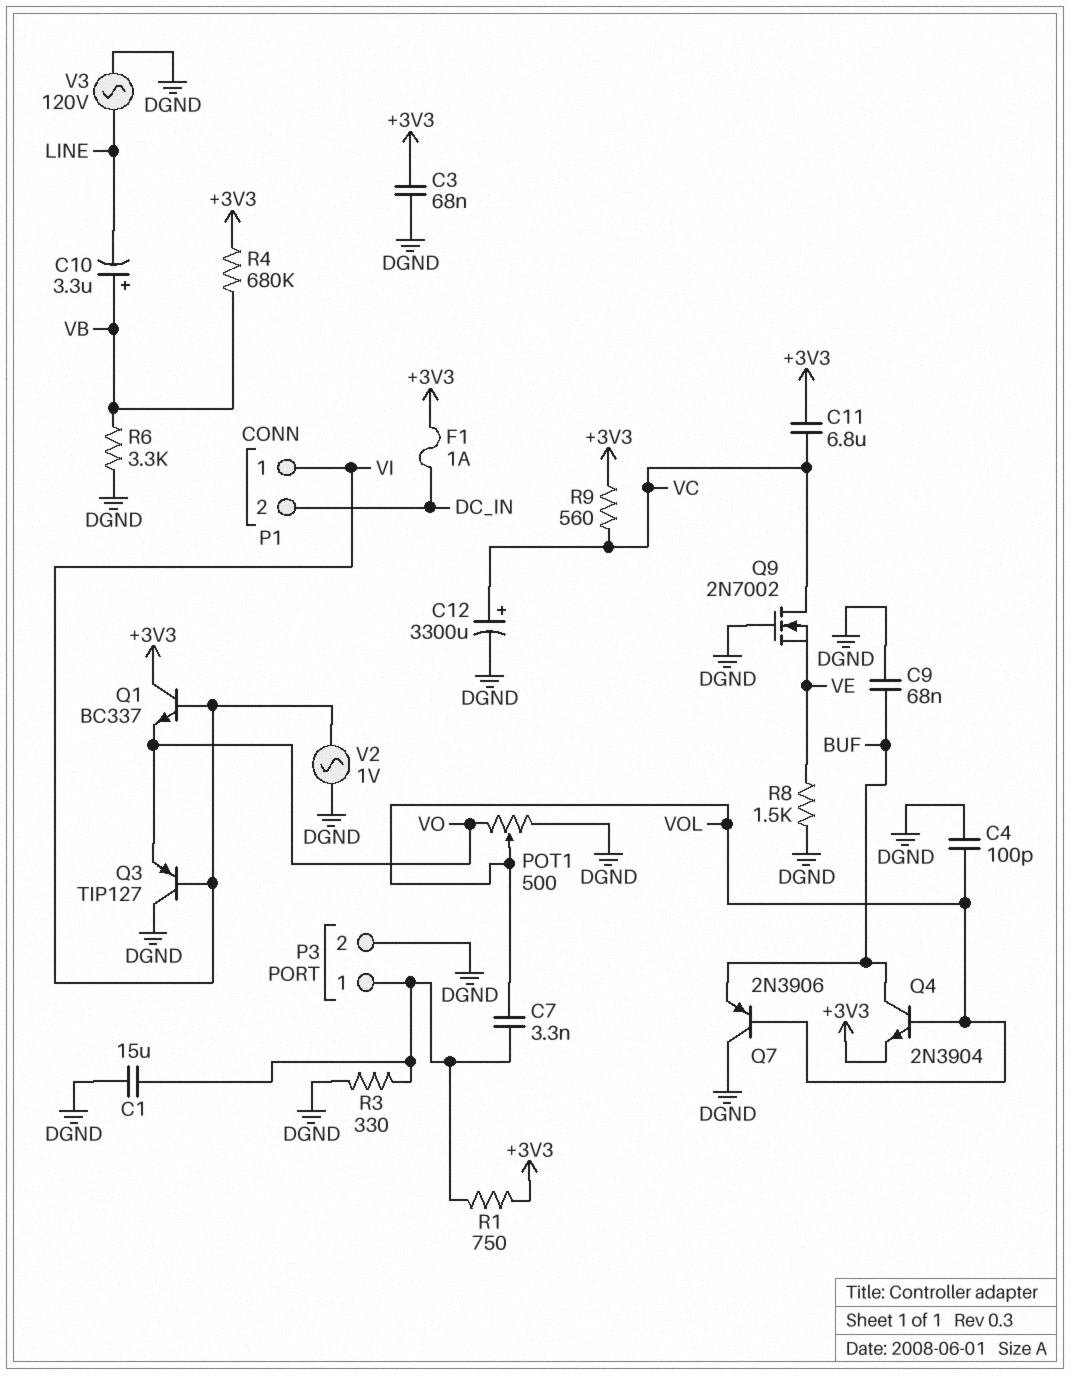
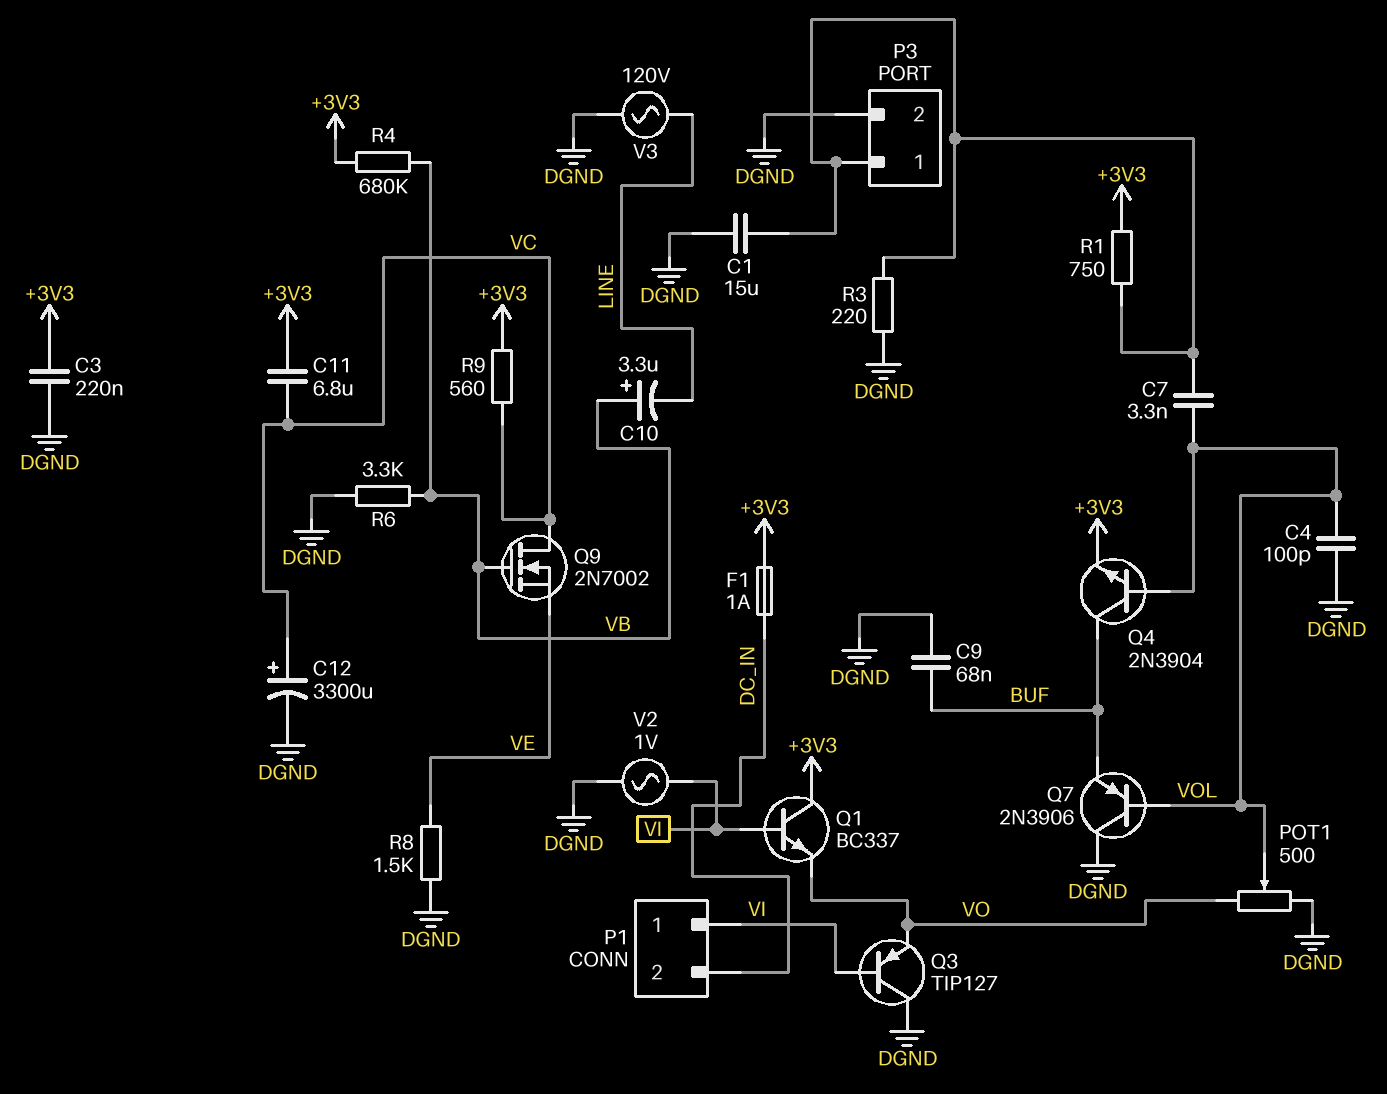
C3: 68nF (+3V3, DGND) -> 220nF (+3V3, DGND)
Q9: NMOS 2N7002 (G DGND, D VC, S VE) -> NMOS 2N7002 (G VB, D VC, S VE)
R3: 330 (DGND, P3/1) -> 220 (DGND, P3/1)

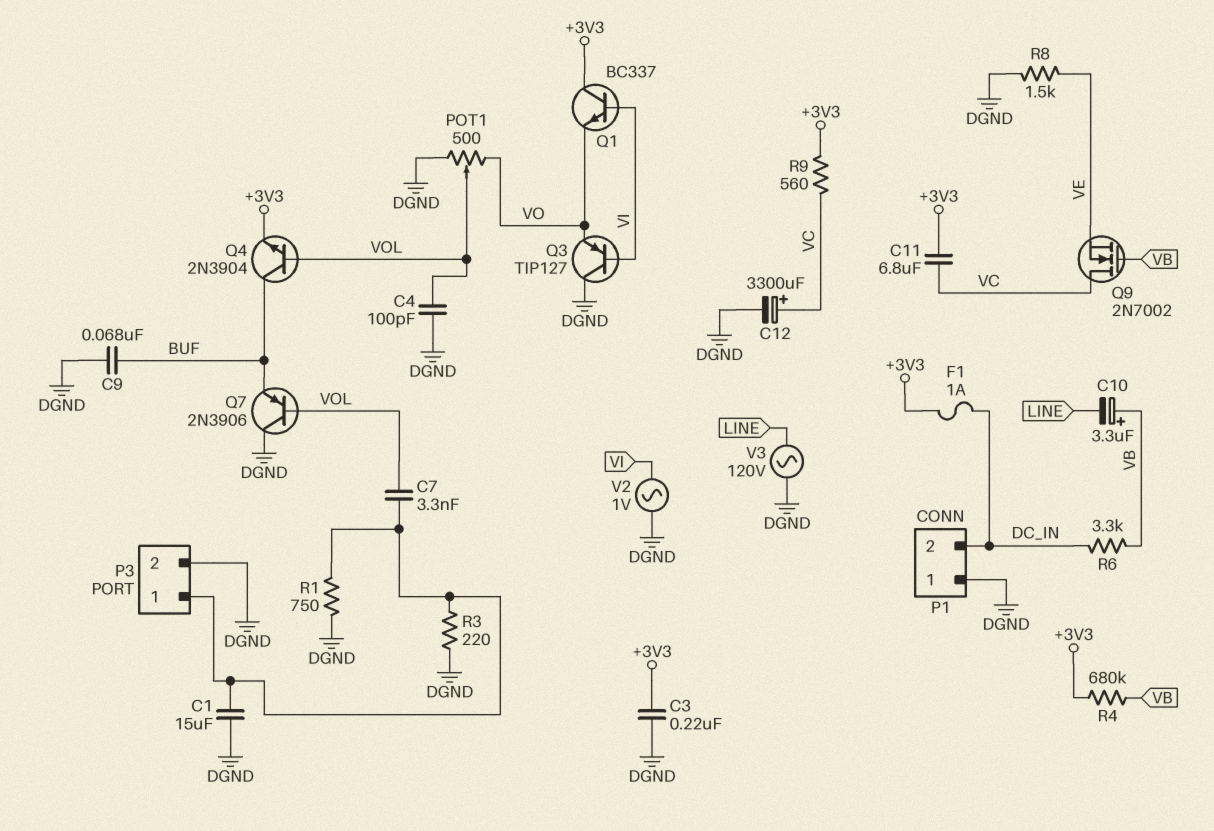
P1 pin 1: VI -> DGND
R1: 750 (+3V3, P3/1) -> 750 (DGND, P3/1)
R6: 3.3k (DGND, VB) -> 3.3k (DC_IN, VB)

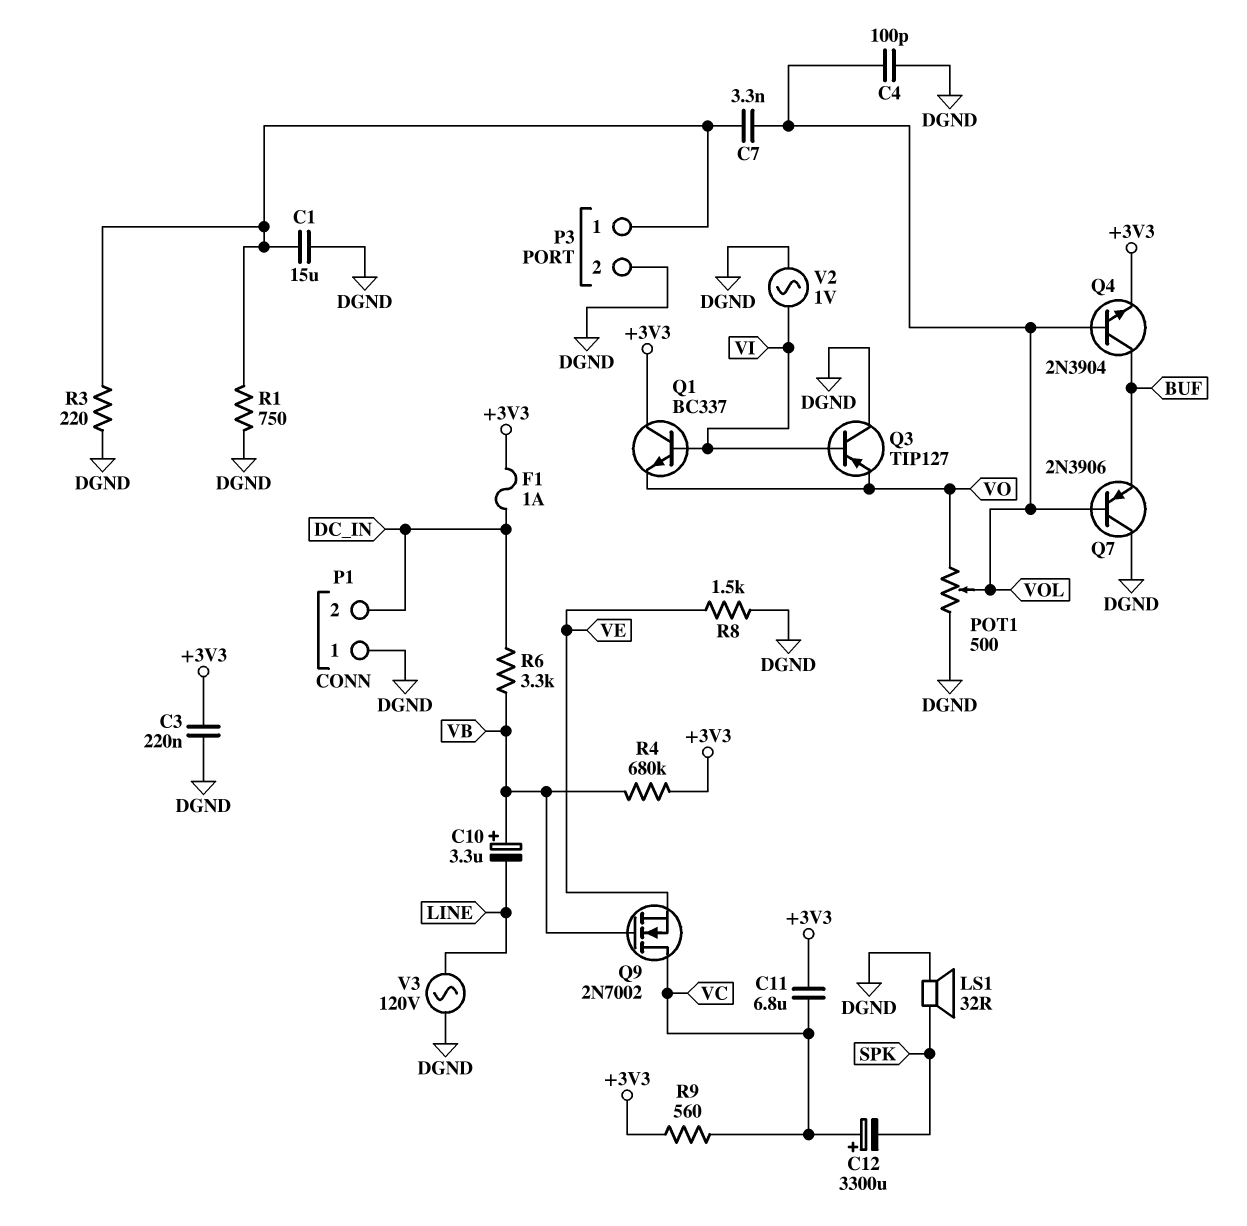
C9: 68nF (BUF, DGND) -> none
C12: 3300uF (plus VC, minus DGND) -> 3300uF (plus VC, minus SPK)
LS1: none -> speaker 32R (DGND, SPK)

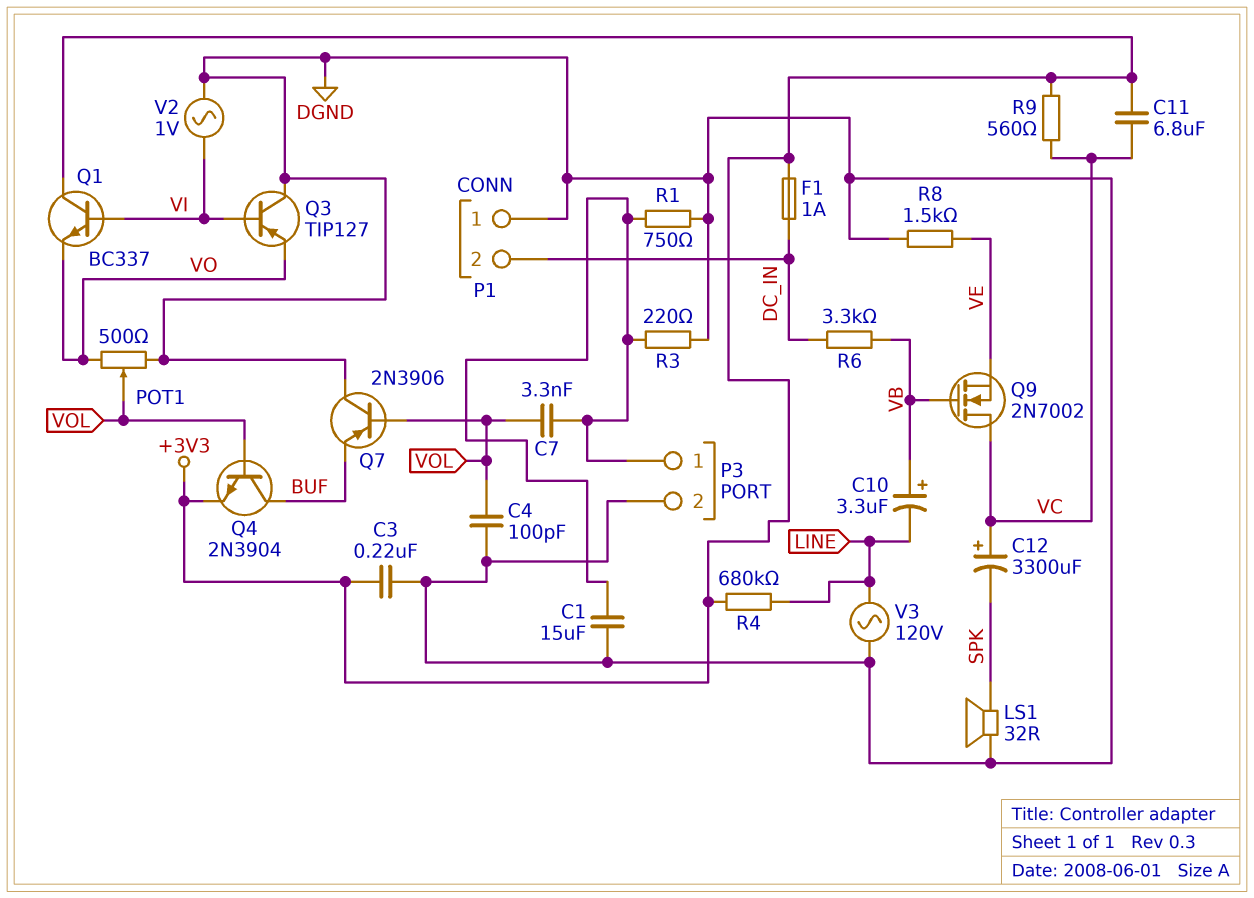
R4: 680k (+3V3, VB) -> 680k (+3V3, LINE)

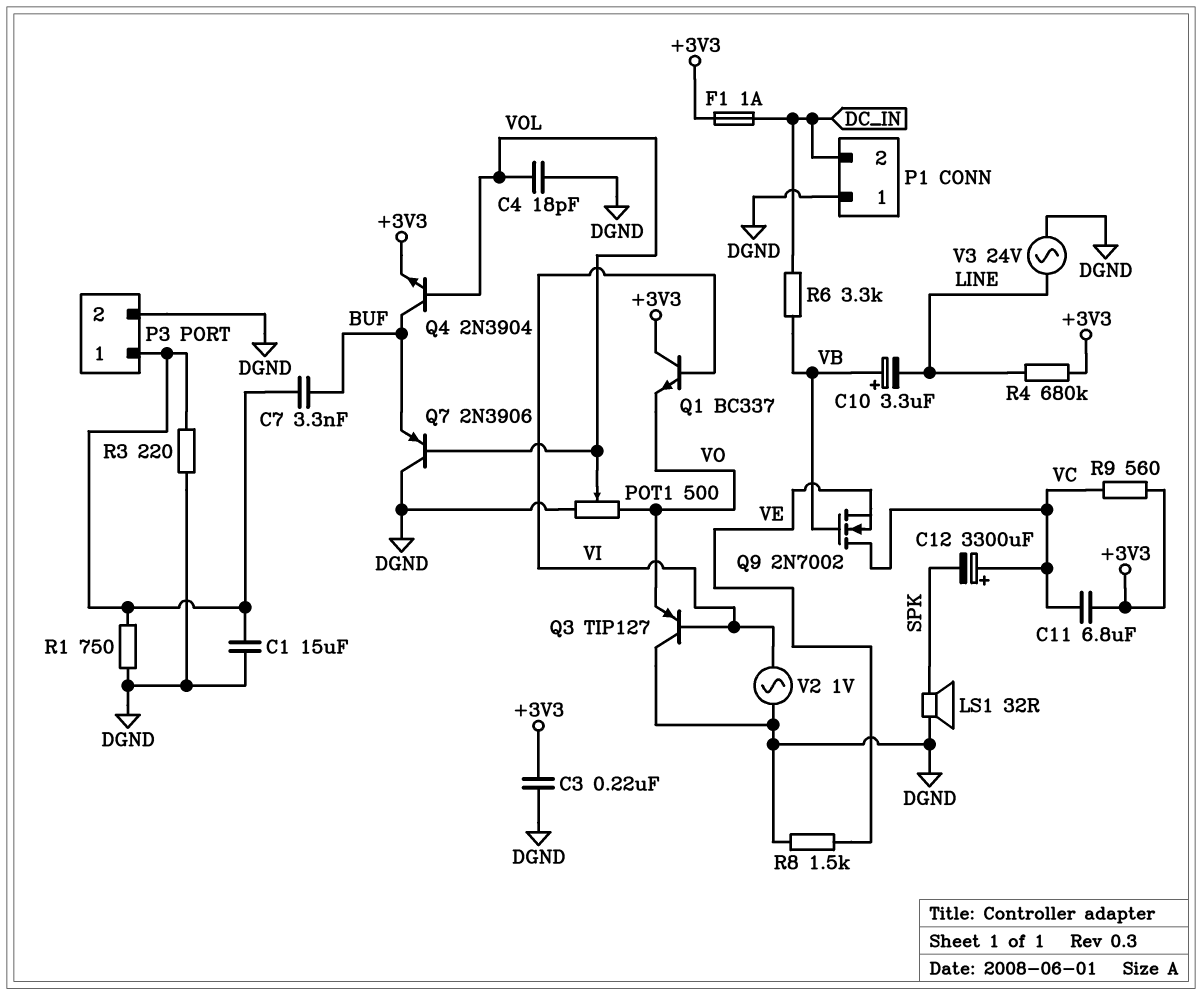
C4: 100pF (DGND, VOL) -> 18pF (DGND, VOL)
C7: 3.3nF (P3/1, VOL) -> 3.3nF (BUF, P3/1)
V3: AC 120V (DGND, LINE) -> AC 24V (DGND, LINE)

